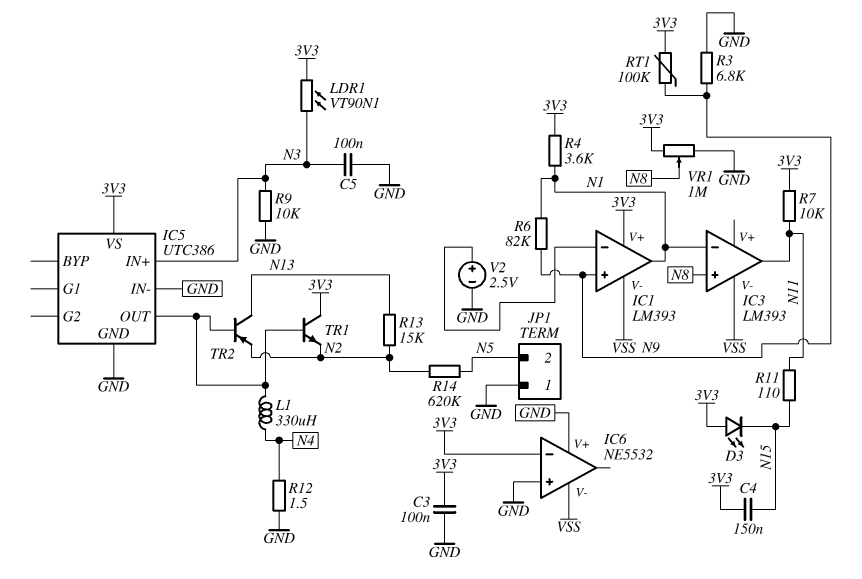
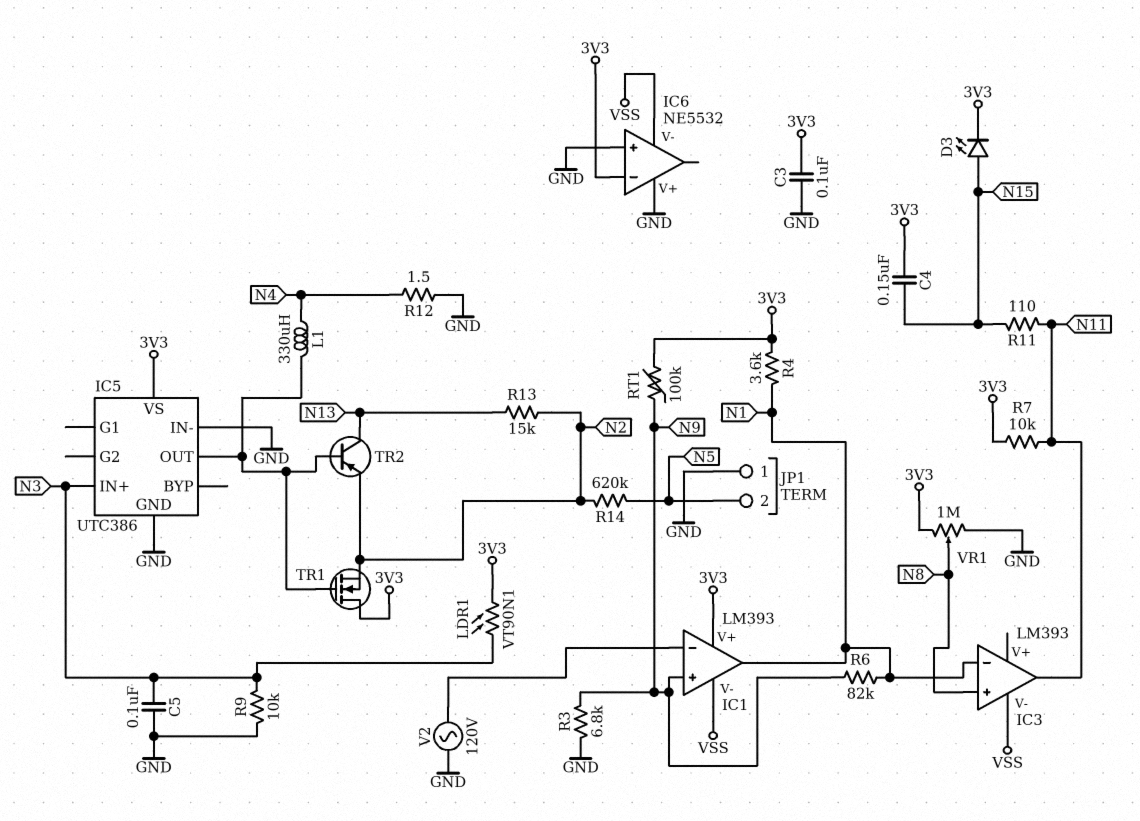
D3: LED (A 3V3, K N15) -> LED (A N15, K 3V3)
TR1: NPN (B IC5/OUT, C 3V3, E N2) -> NMOS (G IC5/OUT, D 3V3, S N2)
V2: 2.5V (plus IC1/in-, minus GND) -> AC 120V (GND, IC1/in-)

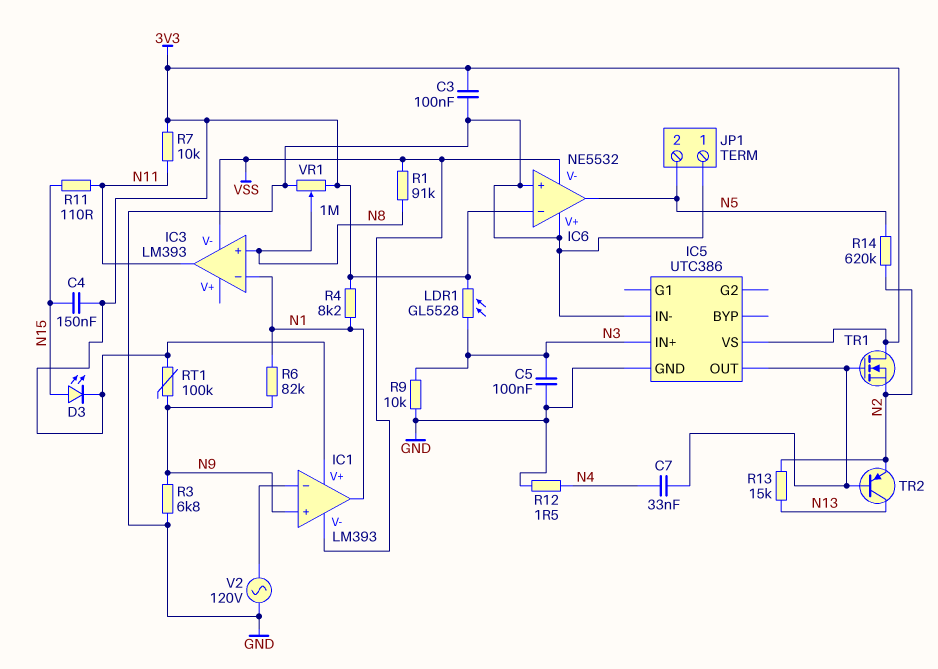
C7: none -> 33nF (IC5/OUT, N4)
IC6 pin out: none -> N5
L1: 330uH (IC5/OUT, N4) -> none
LDR1: VT90N1 (3V3, N3) -> GL5528 (3V3, N3)
R1: none -> 91k (N8, VSS)
R4: 3.6k (3V3, N1) -> 8.2k (3V3, N1)

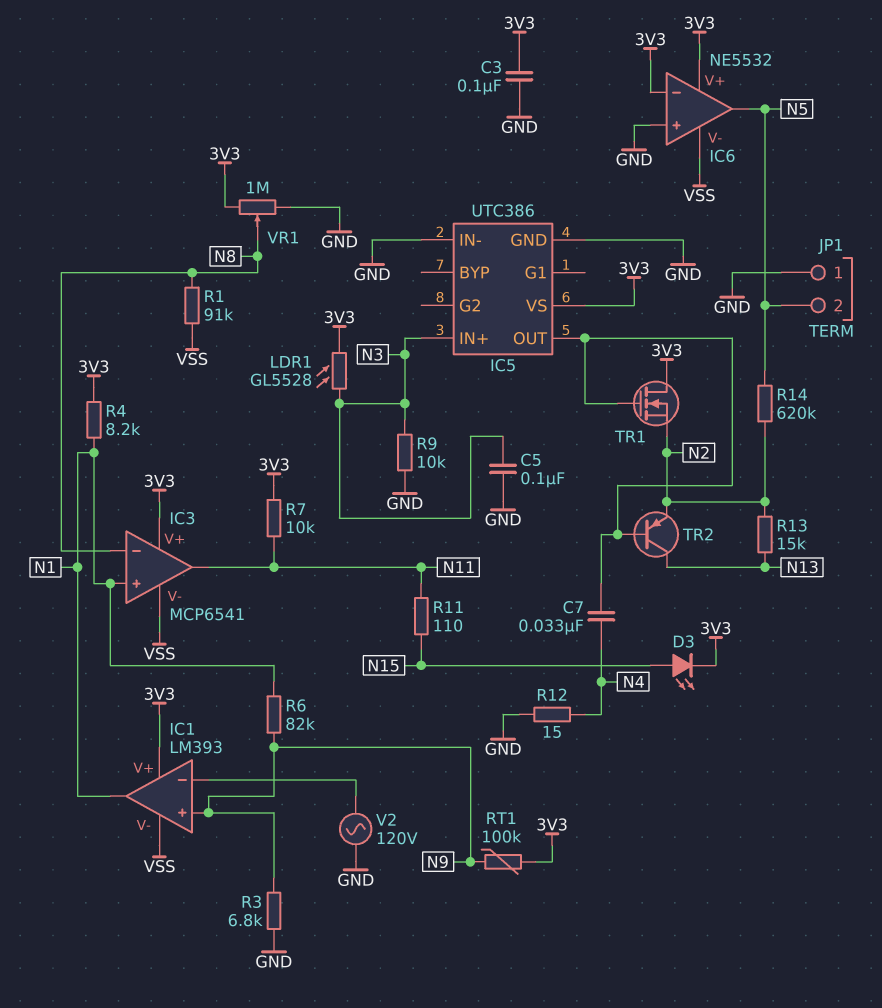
C4: 150nF (3V3, N15) -> none
IC3: LM393 -> MCP6541
IC3 pin V+: none -> 3V3
IC3 pin in+: N8 -> N1
IC3 pin in-: N1 -> N8
IC6 pin V+: GND -> 3V3
R12: 1.5 (GND, N4) -> 15 (GND, N4)

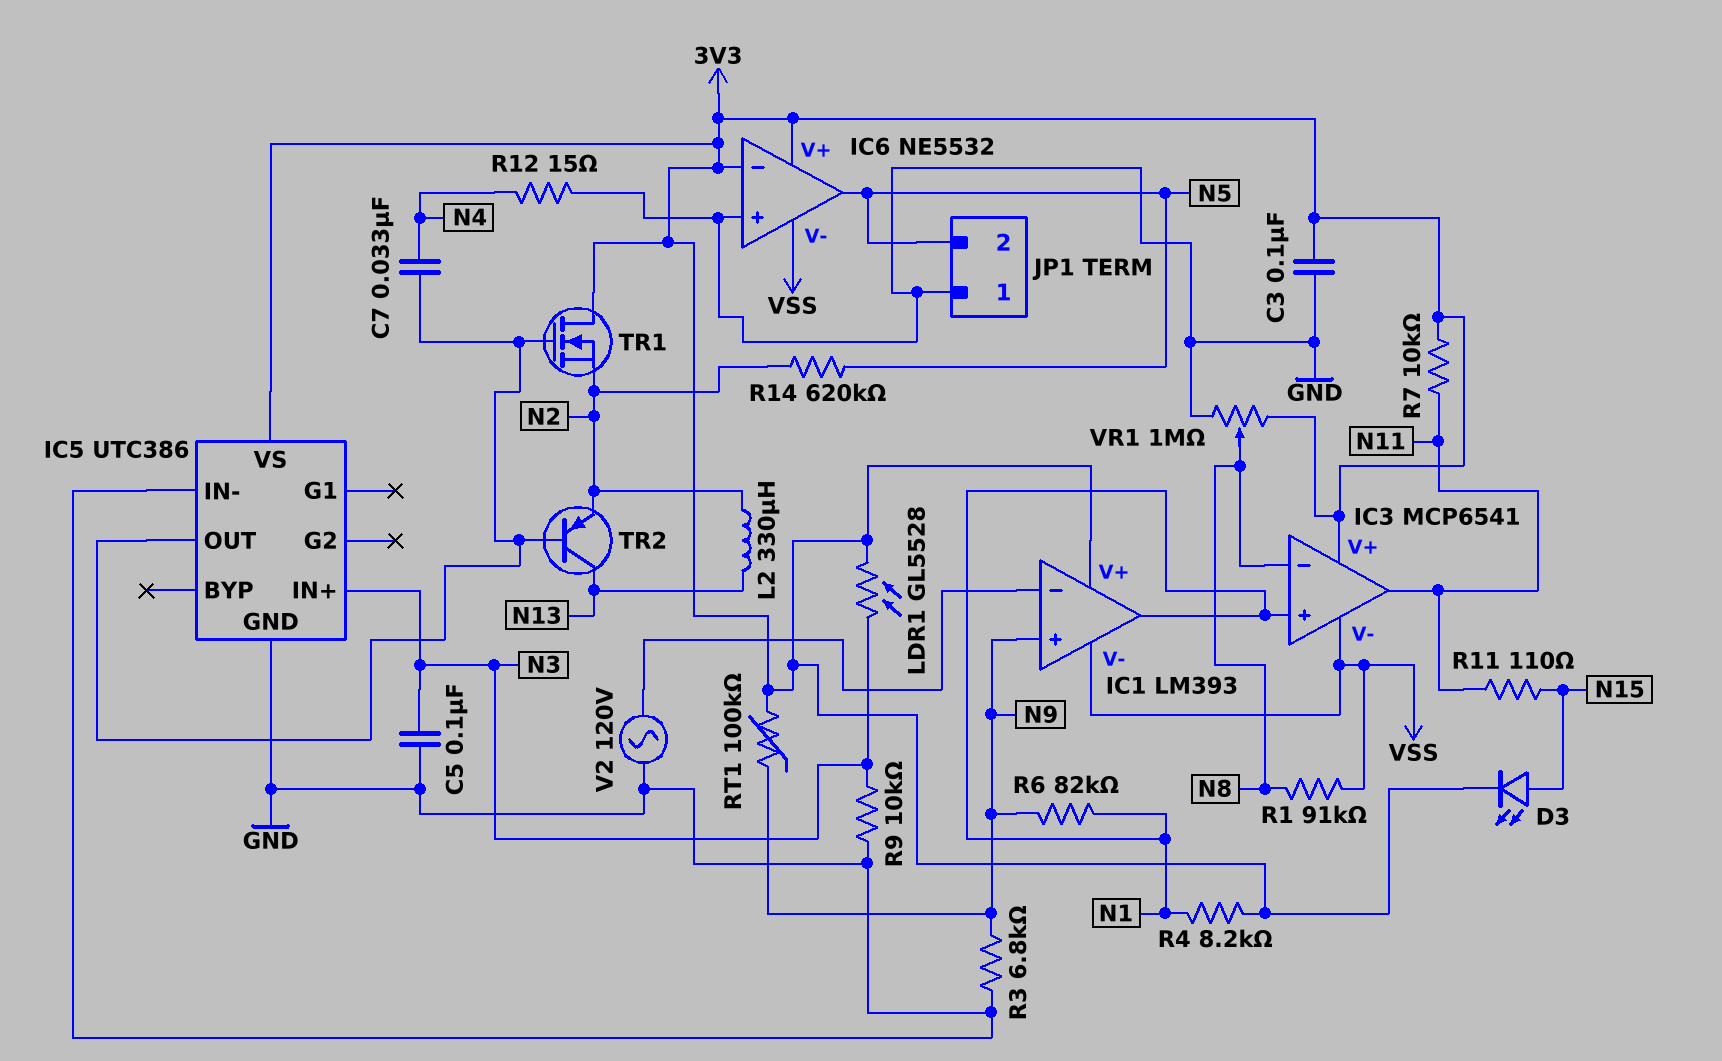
L2: none -> 330uH (N2, N13)
R13: 15k (N2, N13) -> none

